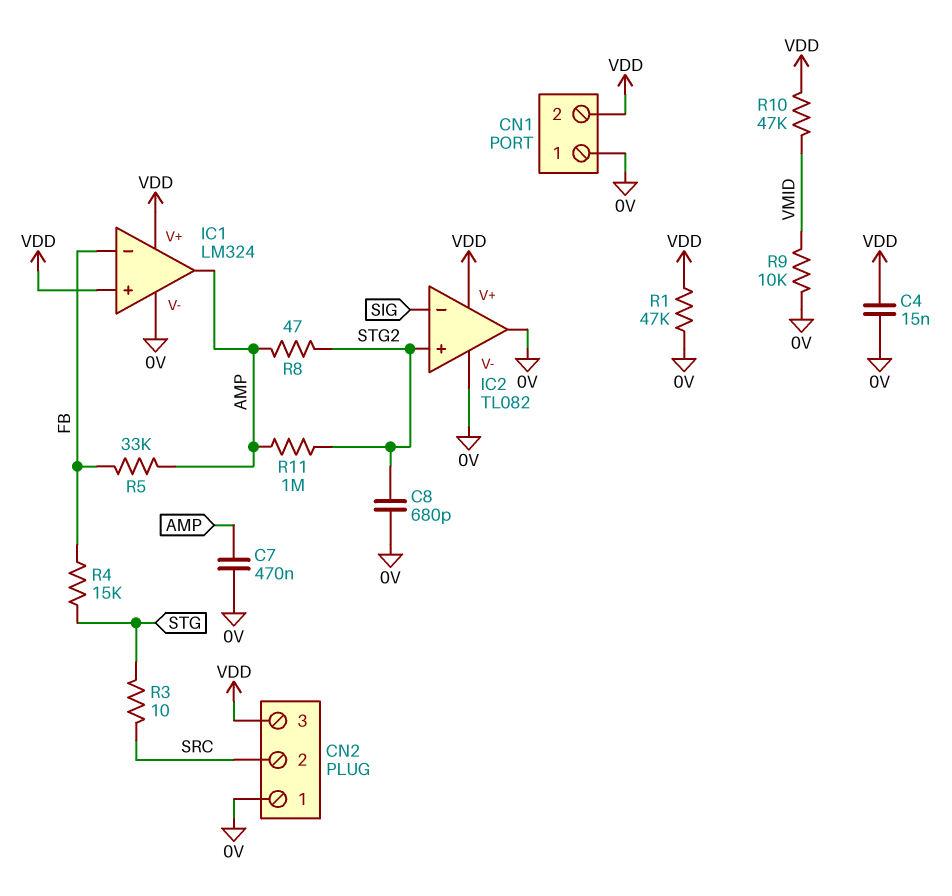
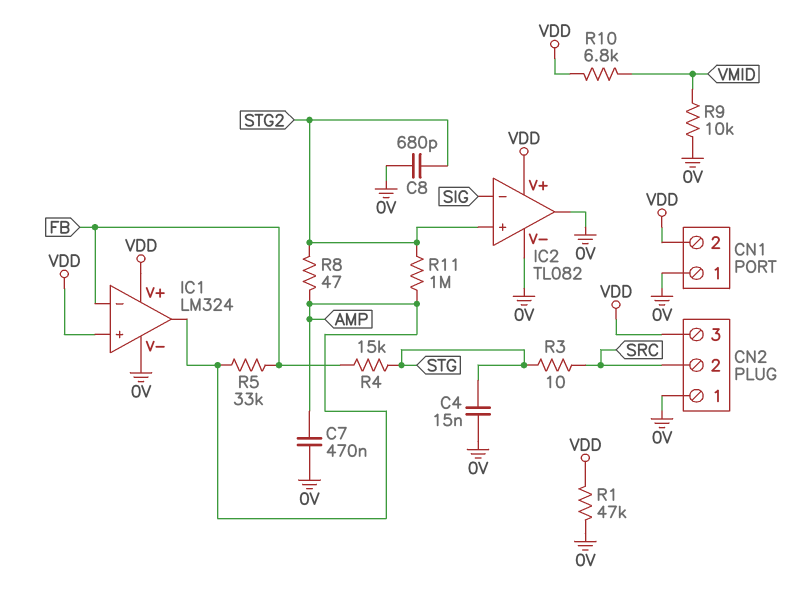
C4: 15nF (0V, VDD) -> 15nF (0V, STG)
R10: 47k (VDD, VMID) -> 6.8k (VDD, VMID)

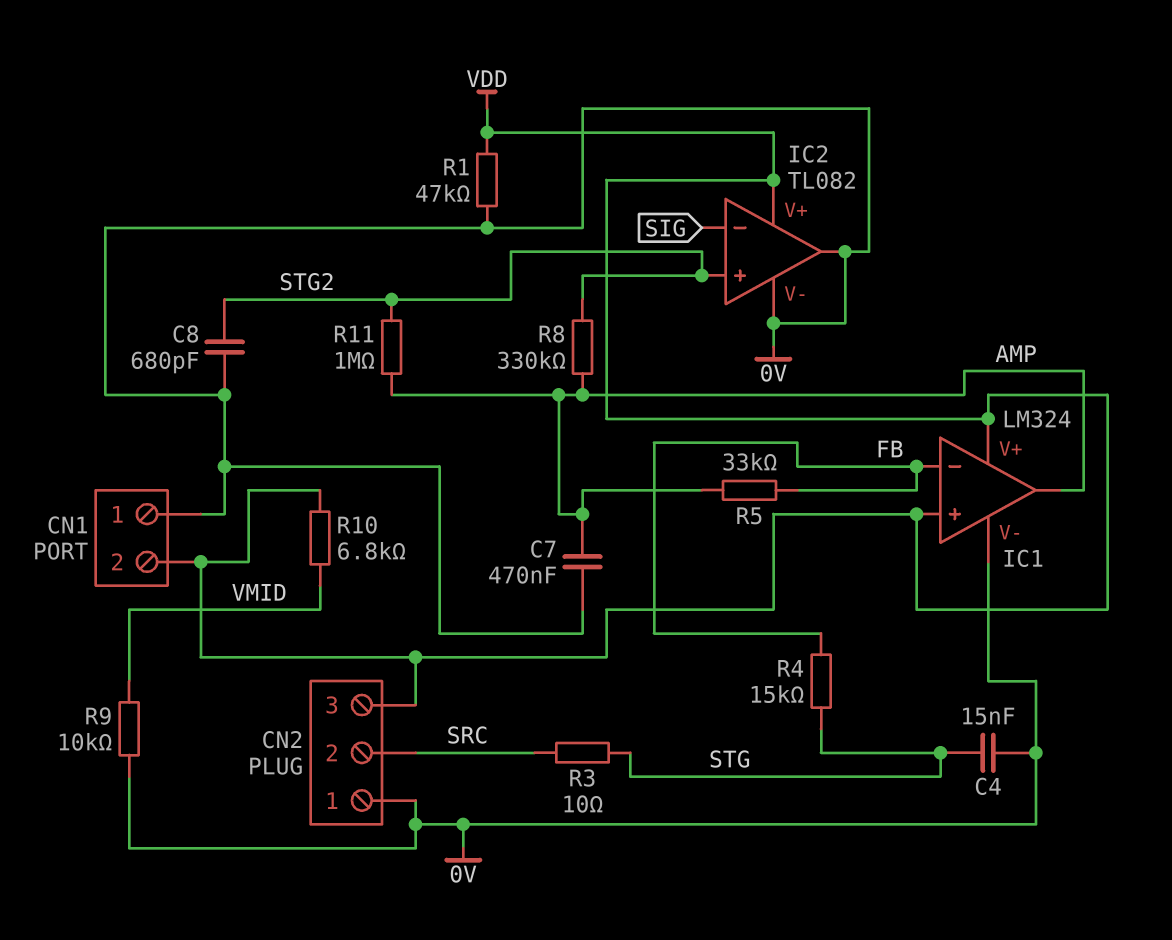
R8: 47 (AMP, STG2) -> 330k (AMP, STG2)

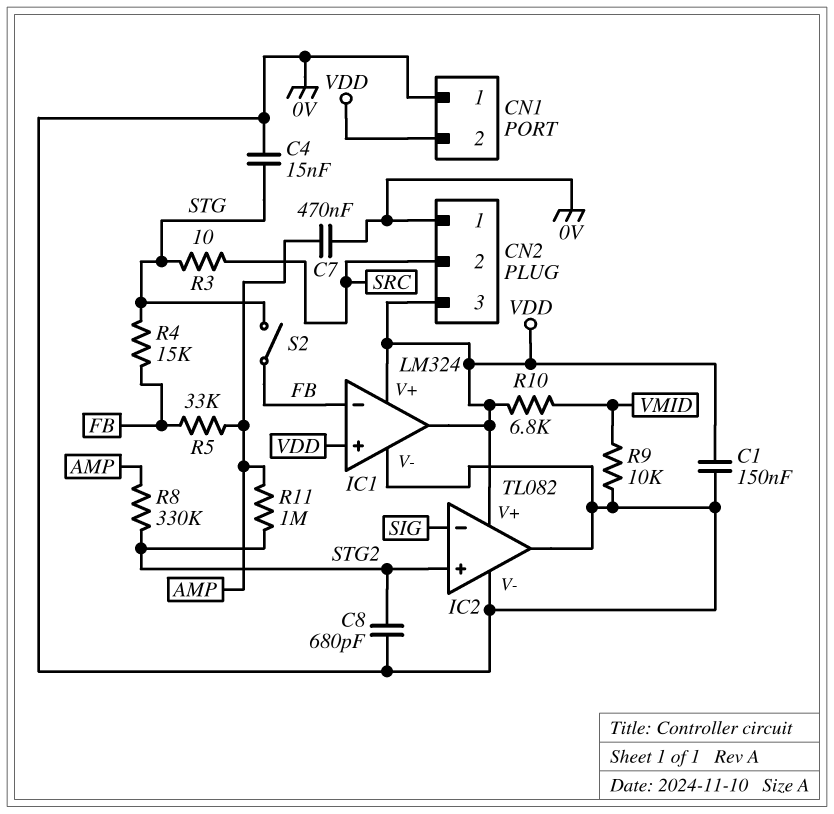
C1: none -> 150nF (0V, VDD)
IC1 pin out: AMP -> VDD
R1: 47k (0V, VDD) -> none
S2: none -> switch (FB, STG)

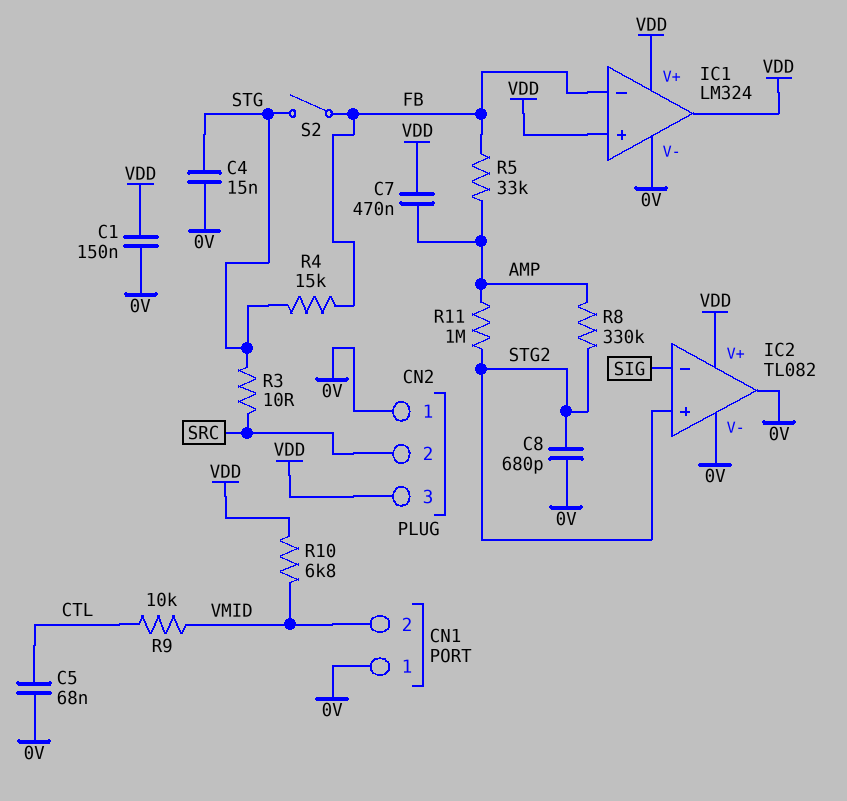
C5: none -> 68nF (0V, CTL)
C7: 470nF (0V, AMP) -> 470nF (AMP, VDD)
CN1 pin 2: VDD -> VMID
R9: 10k (0V, VMID) -> 10k (CTL, VMID)

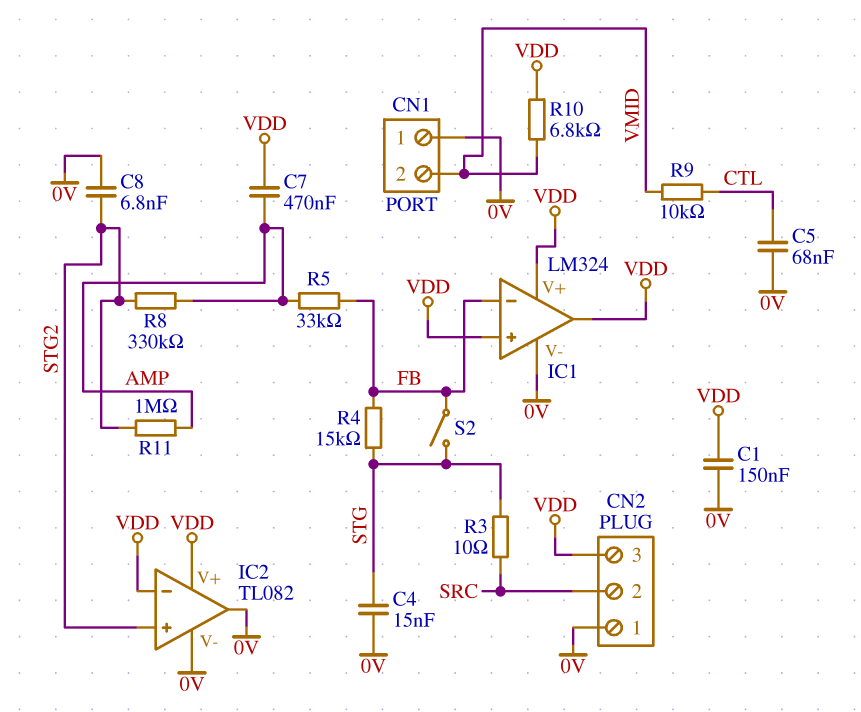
C8: 680pF (0V, STG2) -> 6.8nF (0V, STG2)
IC2 pin in-: SIG -> VDD

